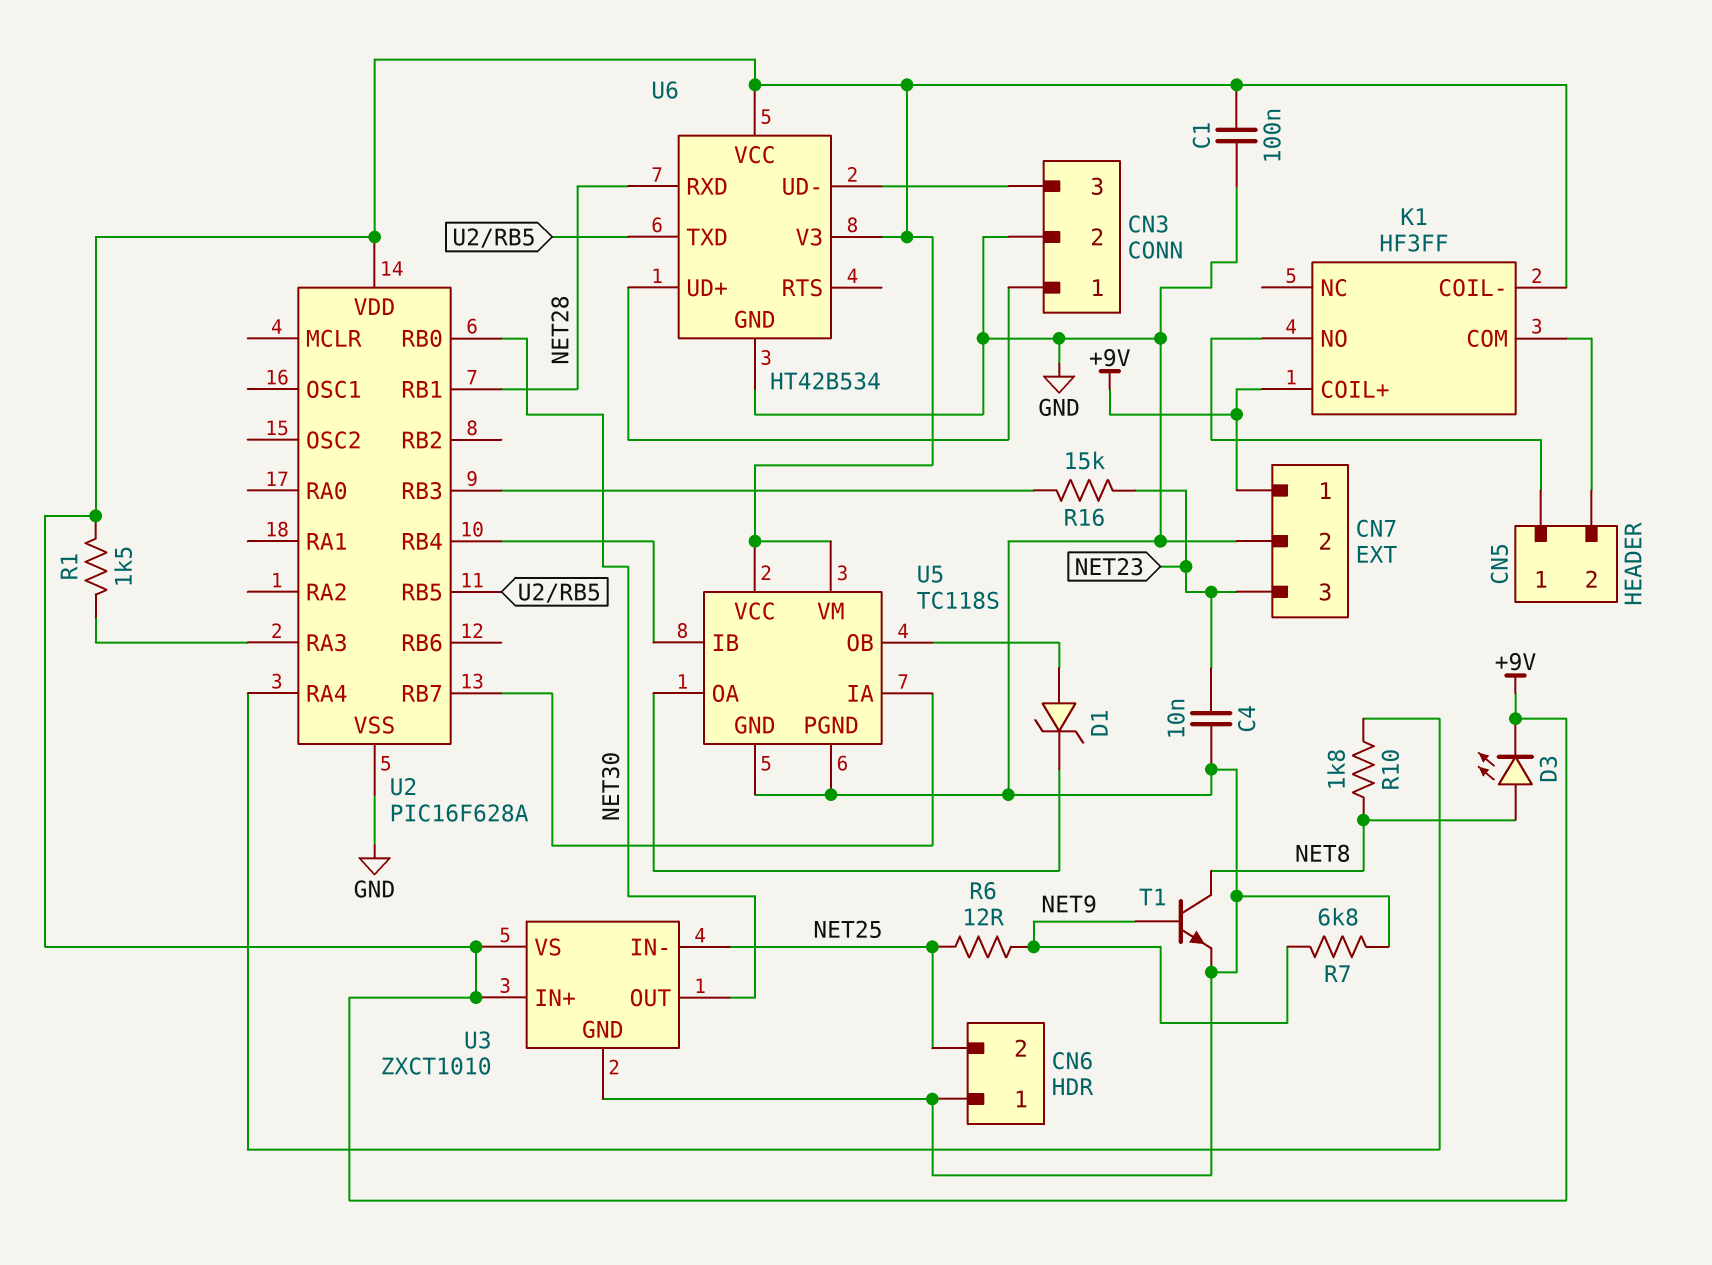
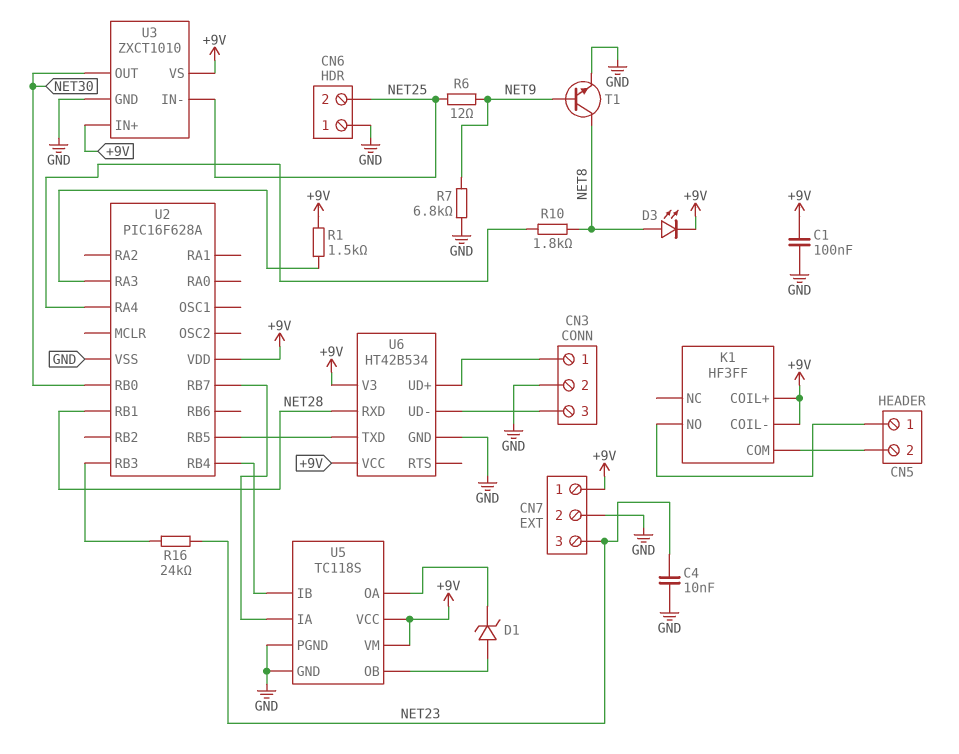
R16: 15k (NET23, U2/RB3) -> 24k (NET23, U2/RB3)

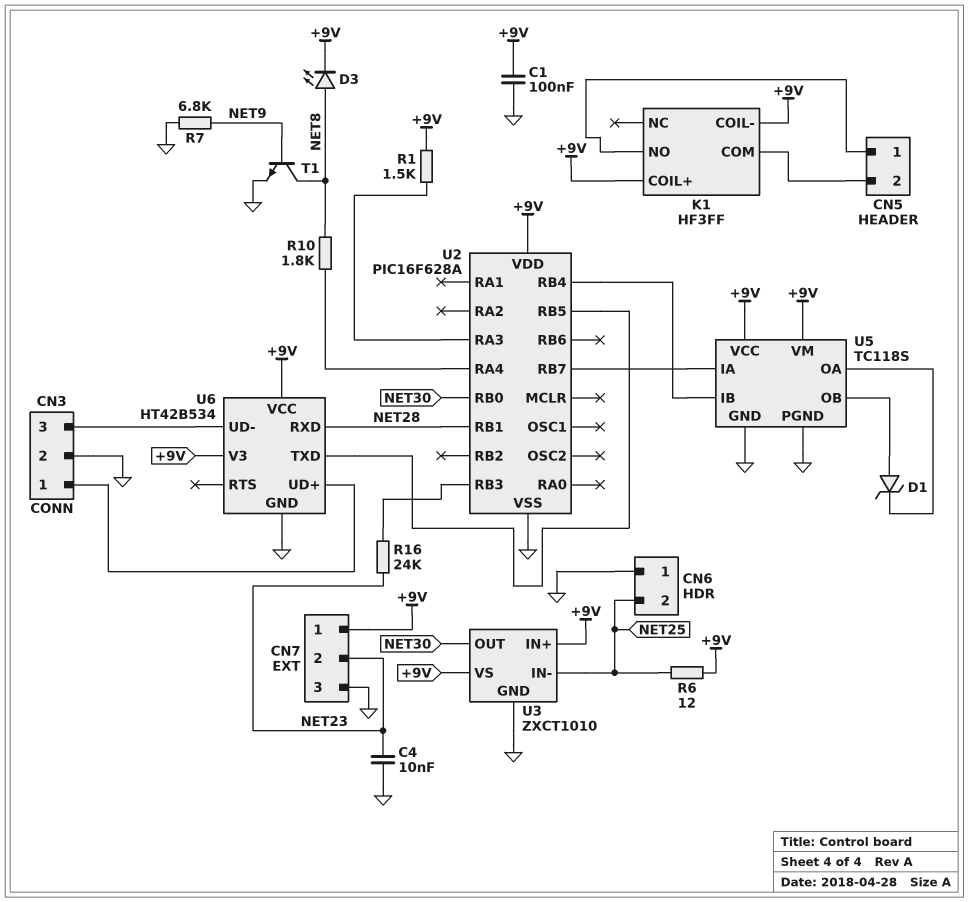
CN7 pin 2: GND -> NET23
CN7 pin 3: NET23 -> GND
R6: 12 (NET9, NET25) -> 12 (+9V, NET25)

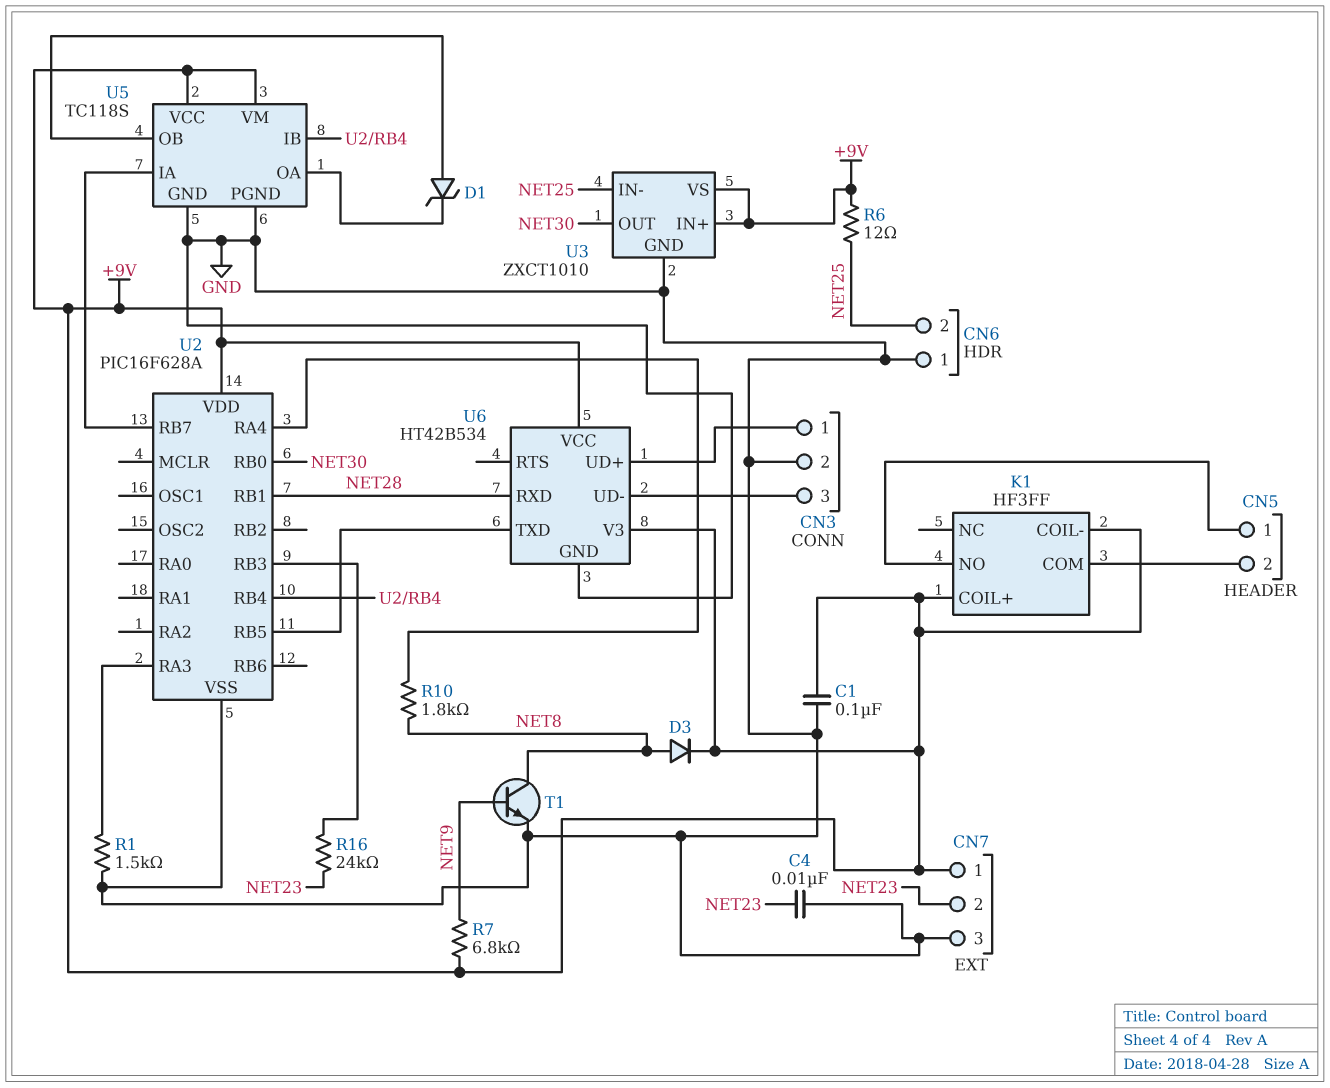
D3: LED (A NET8, K +9V) -> diode (A NET8, K +9V)
R1: 1.5k (+9V, U2/RA3) -> 1.5k (GND, U2/RA3)
R7: 6.8k (GND, NET9) -> 6.8k (+9V, NET9)

